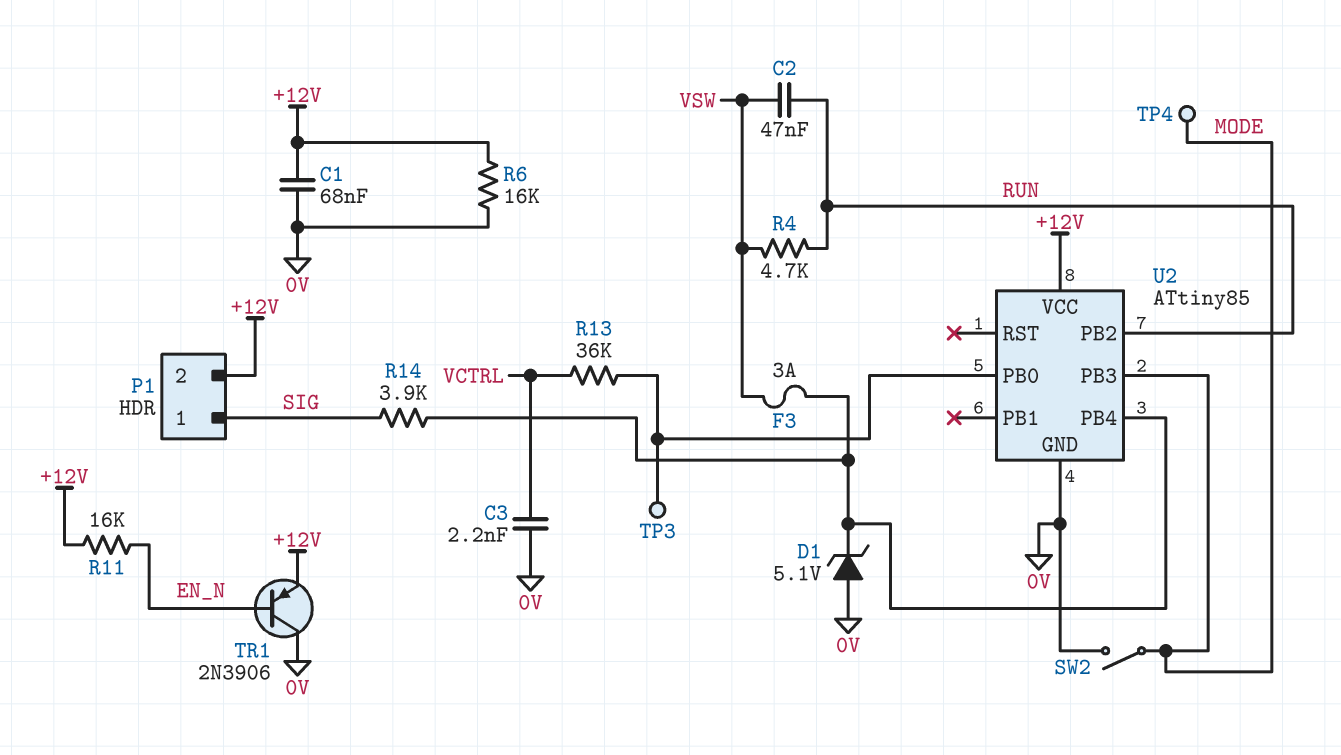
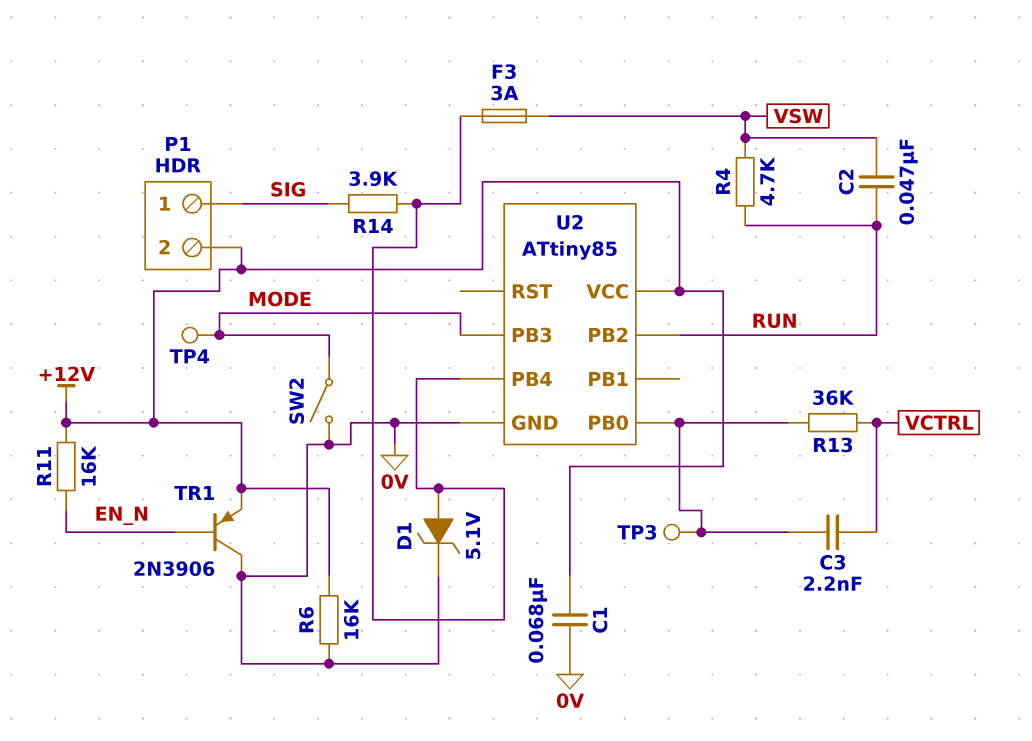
C3: 2.2nF (0V, VCTRL) -> 2.2nF (U2/PB0, VCTRL)
D1: zener 5.1V (A 0V, K U2/PB4) -> zener 5.1V (A U2/PB4, K 0V)

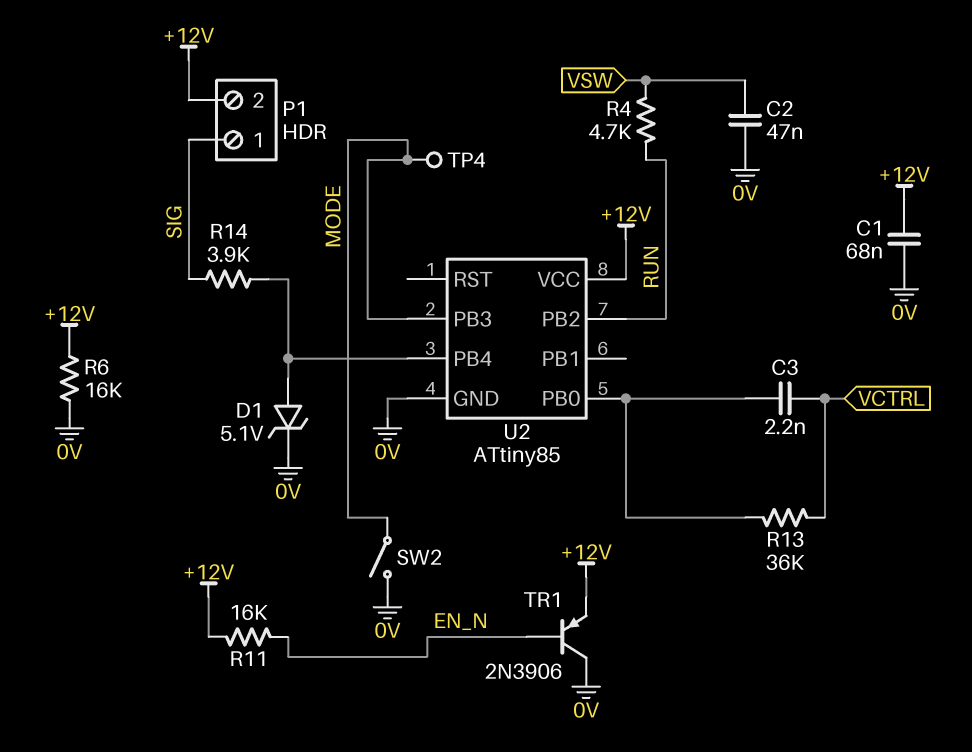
C2: 47nF (RUN, VSW) -> 47nF (0V, VSW)
F3: 3A (U2/PB4, VSW) -> none
TP3: test point (U2/PB0) -> none

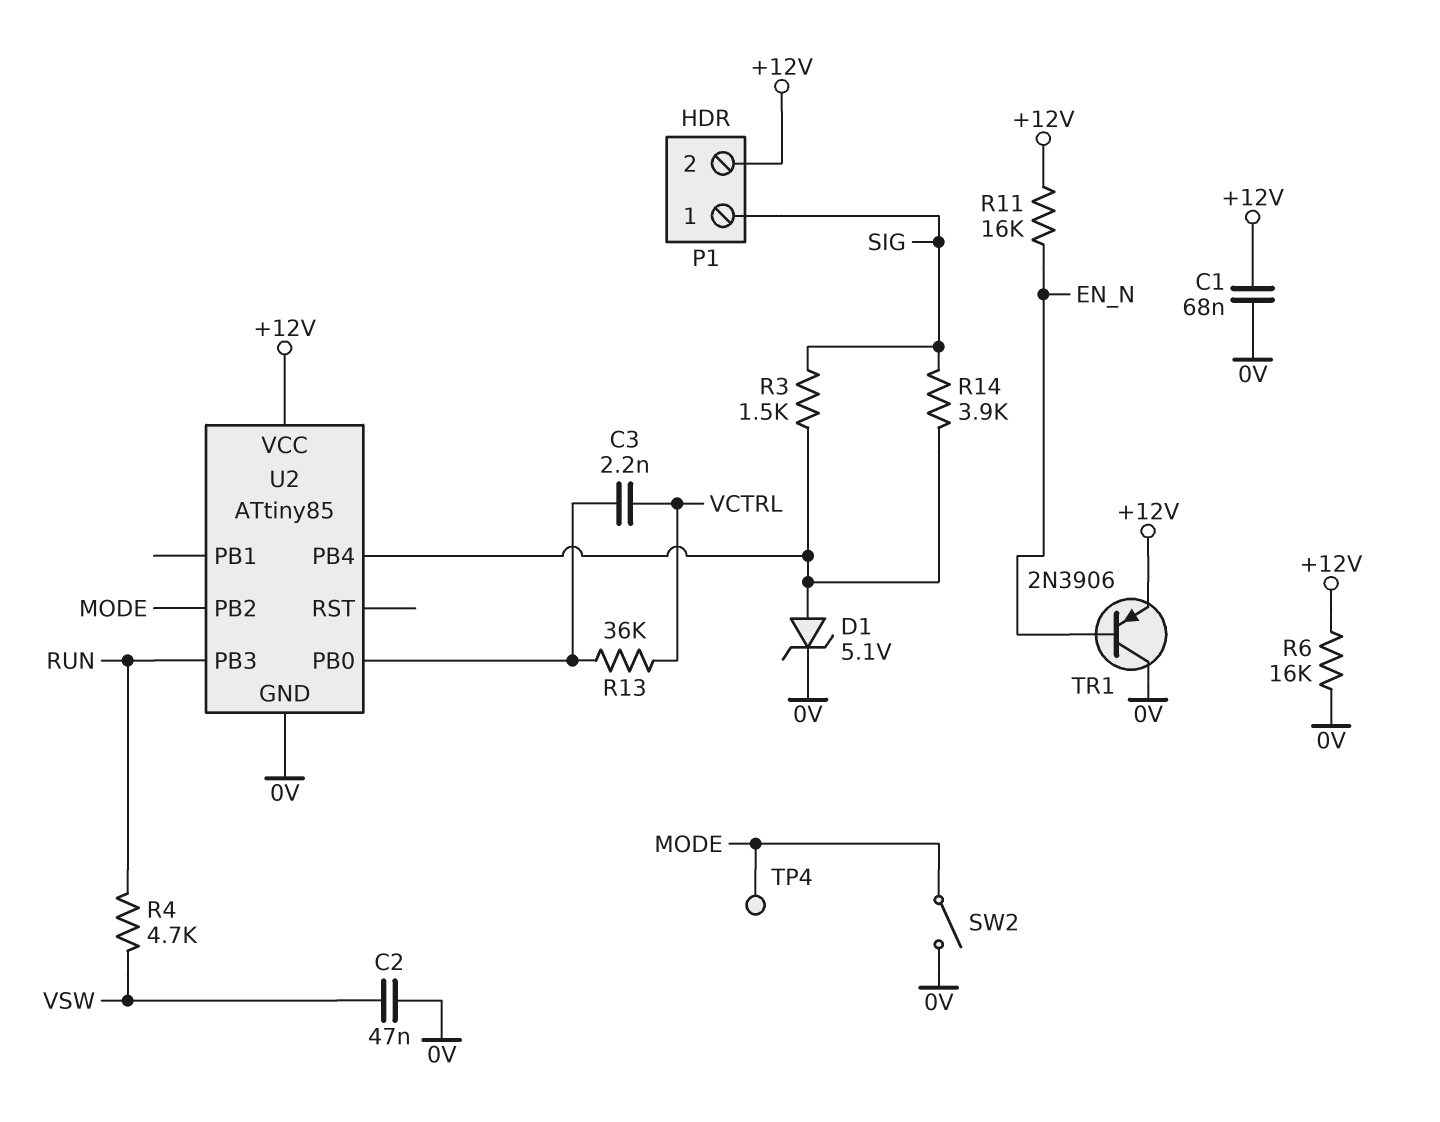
R3: none -> 1.5k (SIG, U2/PB4)
U2 pin PB2: RUN -> MODE
U2 pin PB3: MODE -> RUN

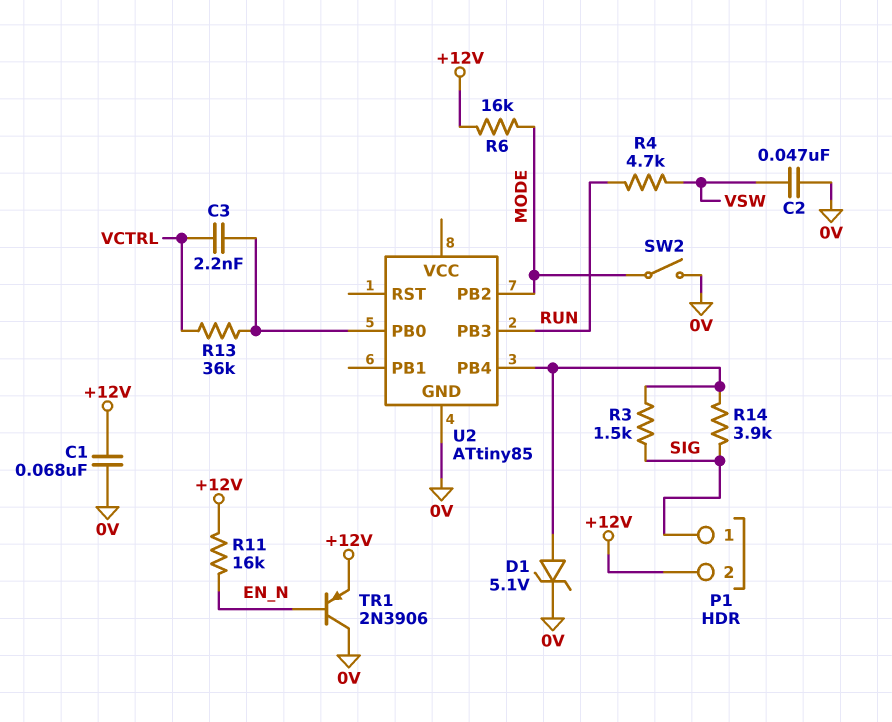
R6: 16k (+12V, 0V) -> 16k (+12V, MODE)
TP4: test point (MODE) -> none
U2 pin VCC: +12V -> none

